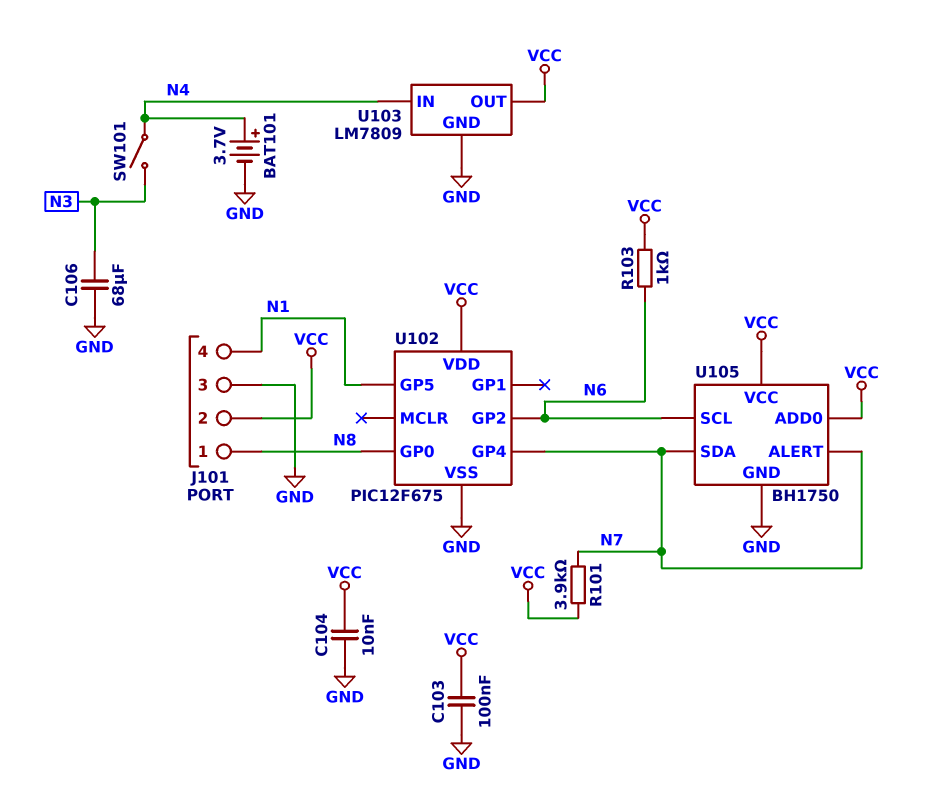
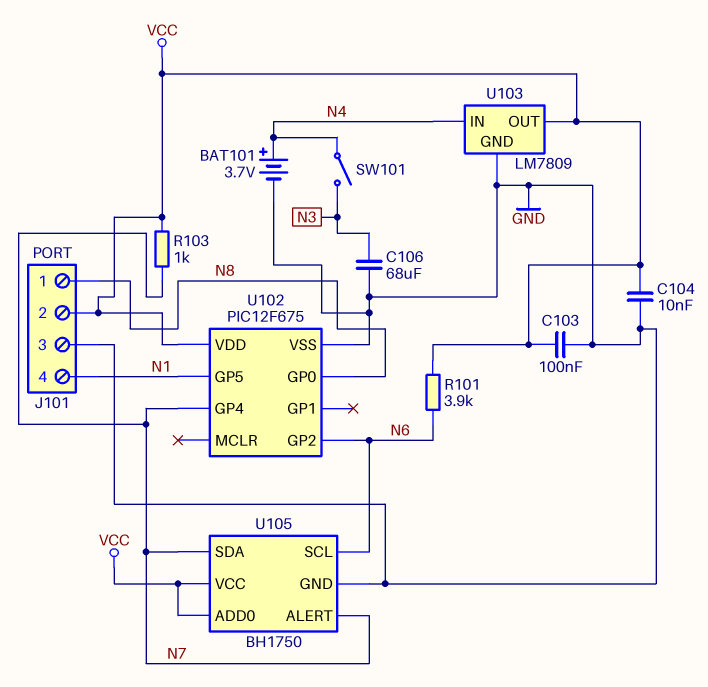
R101: 3.9k (N7, VCC) -> 3.9k (N6, VCC)
R103: 1k (N6, VCC) -> 1k (N7, VCC)

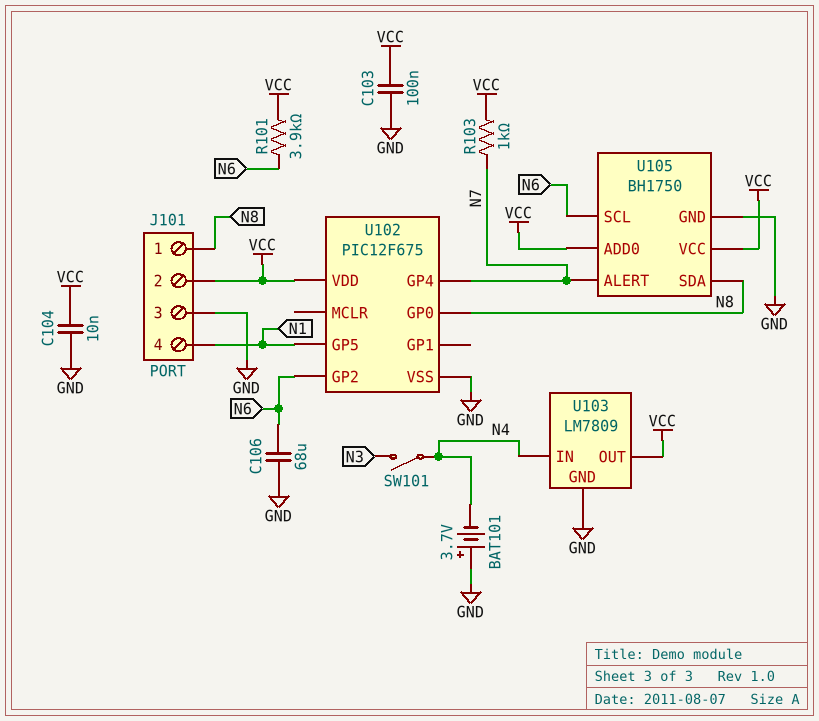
BAT101: 3.7V (plus N4, minus GND) -> 3.7V (plus GND, minus N4)
C106: 68uF (GND, N3) -> 68uF (GND, N6)
U105 pin SDA: N7 -> N8

